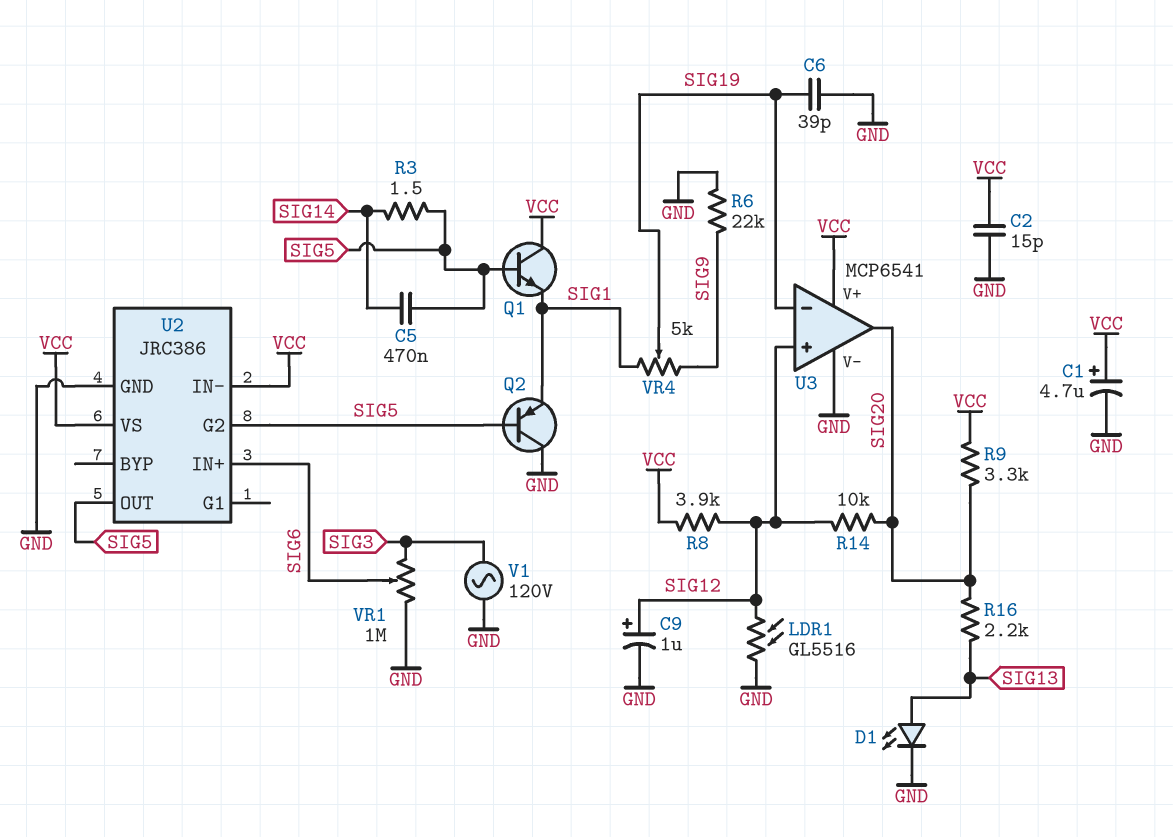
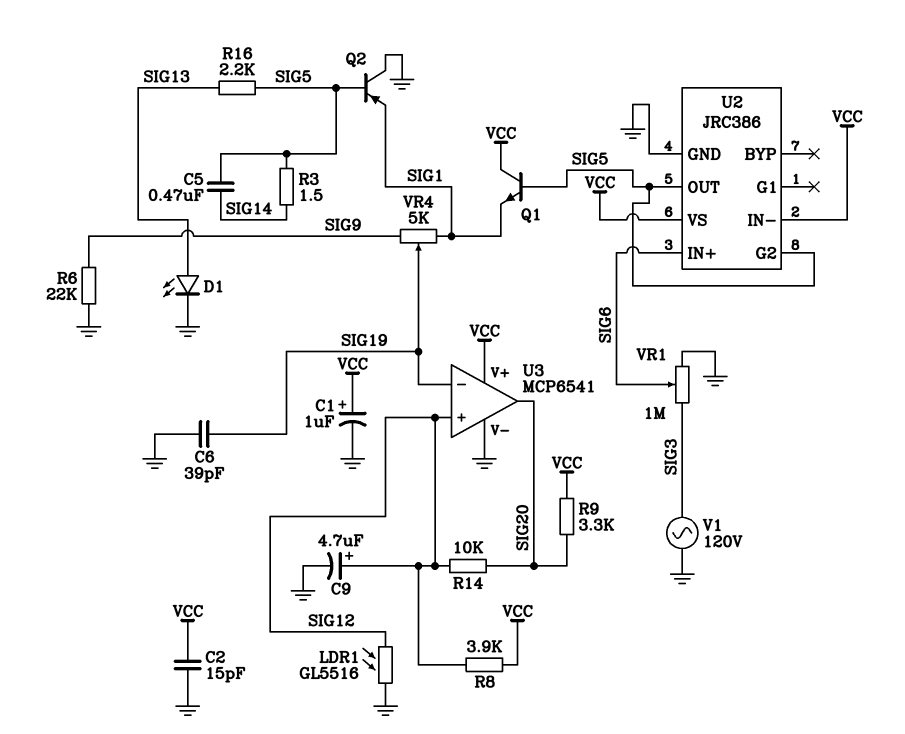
C1: 4.7uF (plus VCC, minus GND) -> 1uF (plus VCC, minus GND)
C9: 1uF (plus SIG12, minus GND) -> 4.7uF (plus SIG12, minus GND)
R16: 2.2k (SIG13, SIG20) -> 2.2k (SIG5, SIG13)

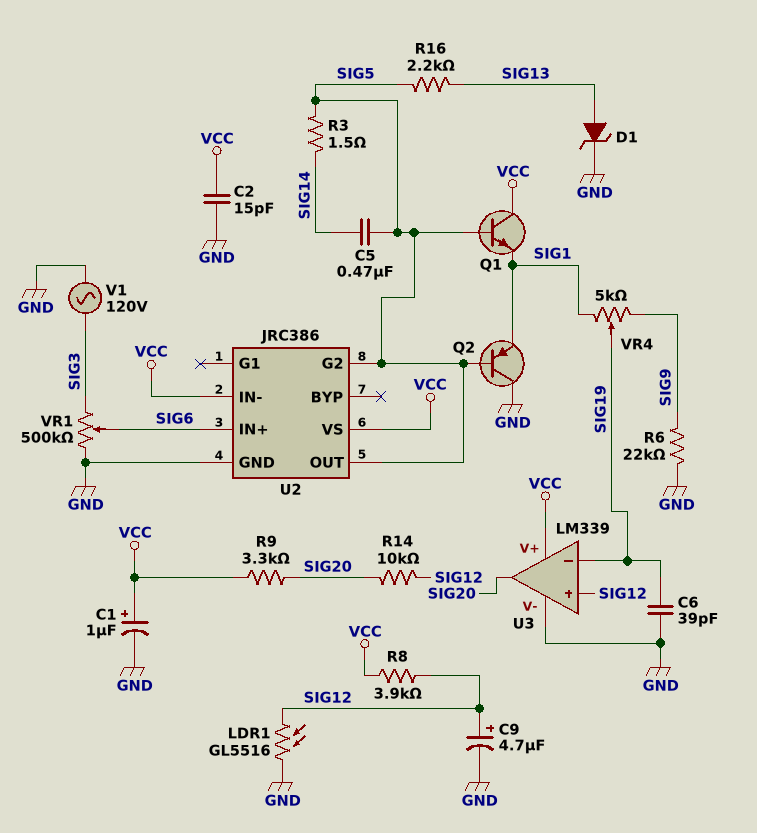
D1: LED (A SIG13, K GND) -> zener (A SIG13, K GND)
U3: MCP6541 -> LM339
VR1: 1M (GND, SIG3, wiper SIG6) -> 500k (GND, SIG3, wiper SIG6)

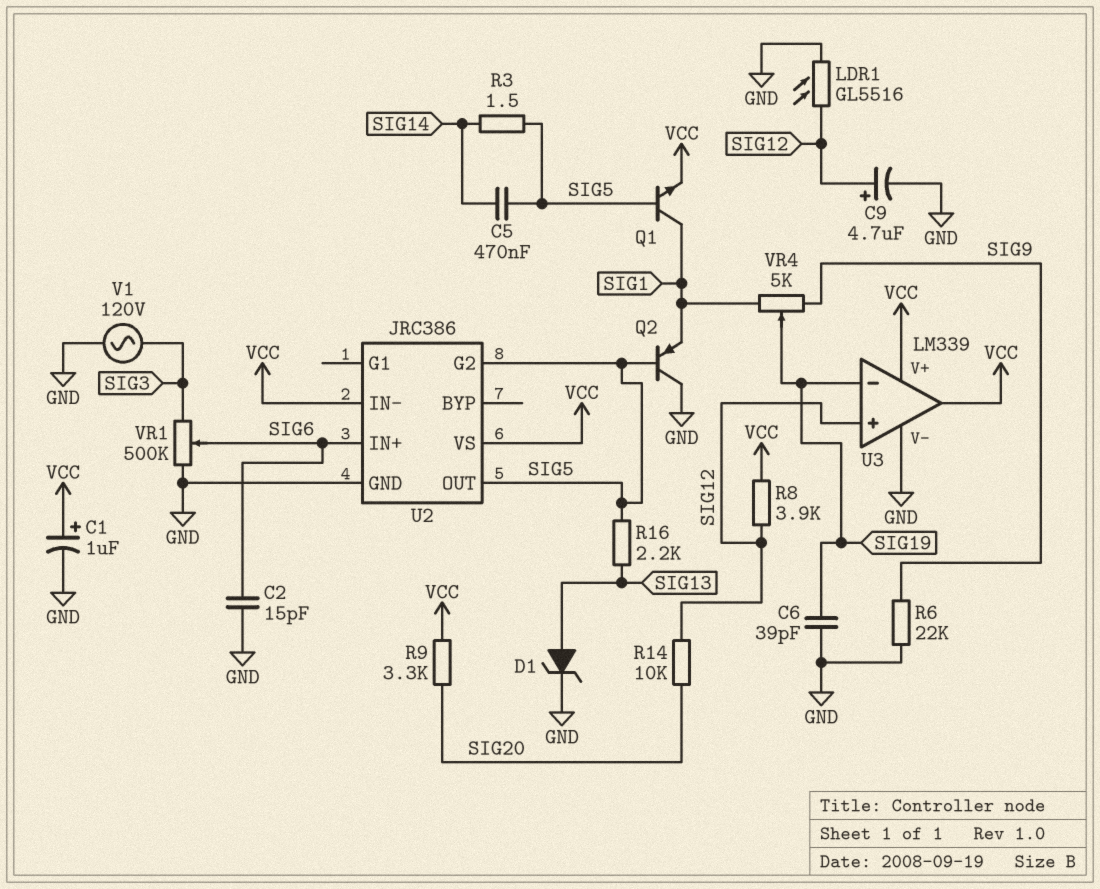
C2: 15pF (GND, VCC) -> 15pF (GND, SIG6)
Q1: NPN (B SIG5, C VCC, E SIG1) -> NPN (B SIG5, C SIG1, E VCC)
U3 pin out: SIG20 -> VCC

